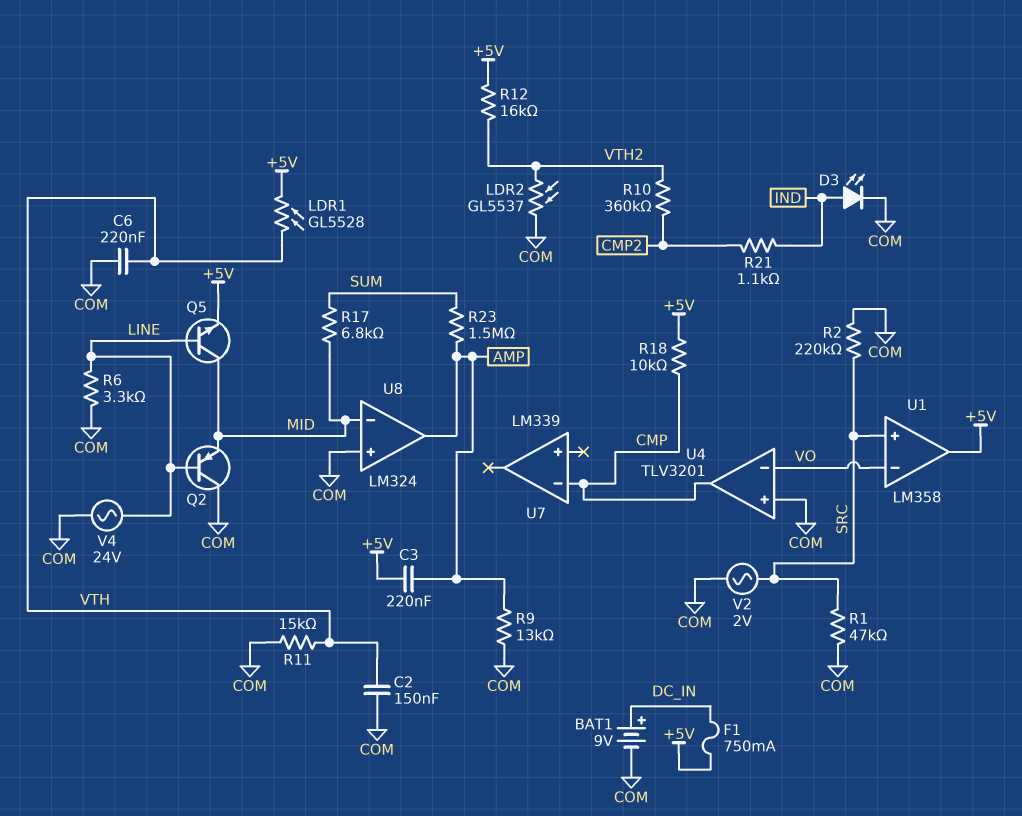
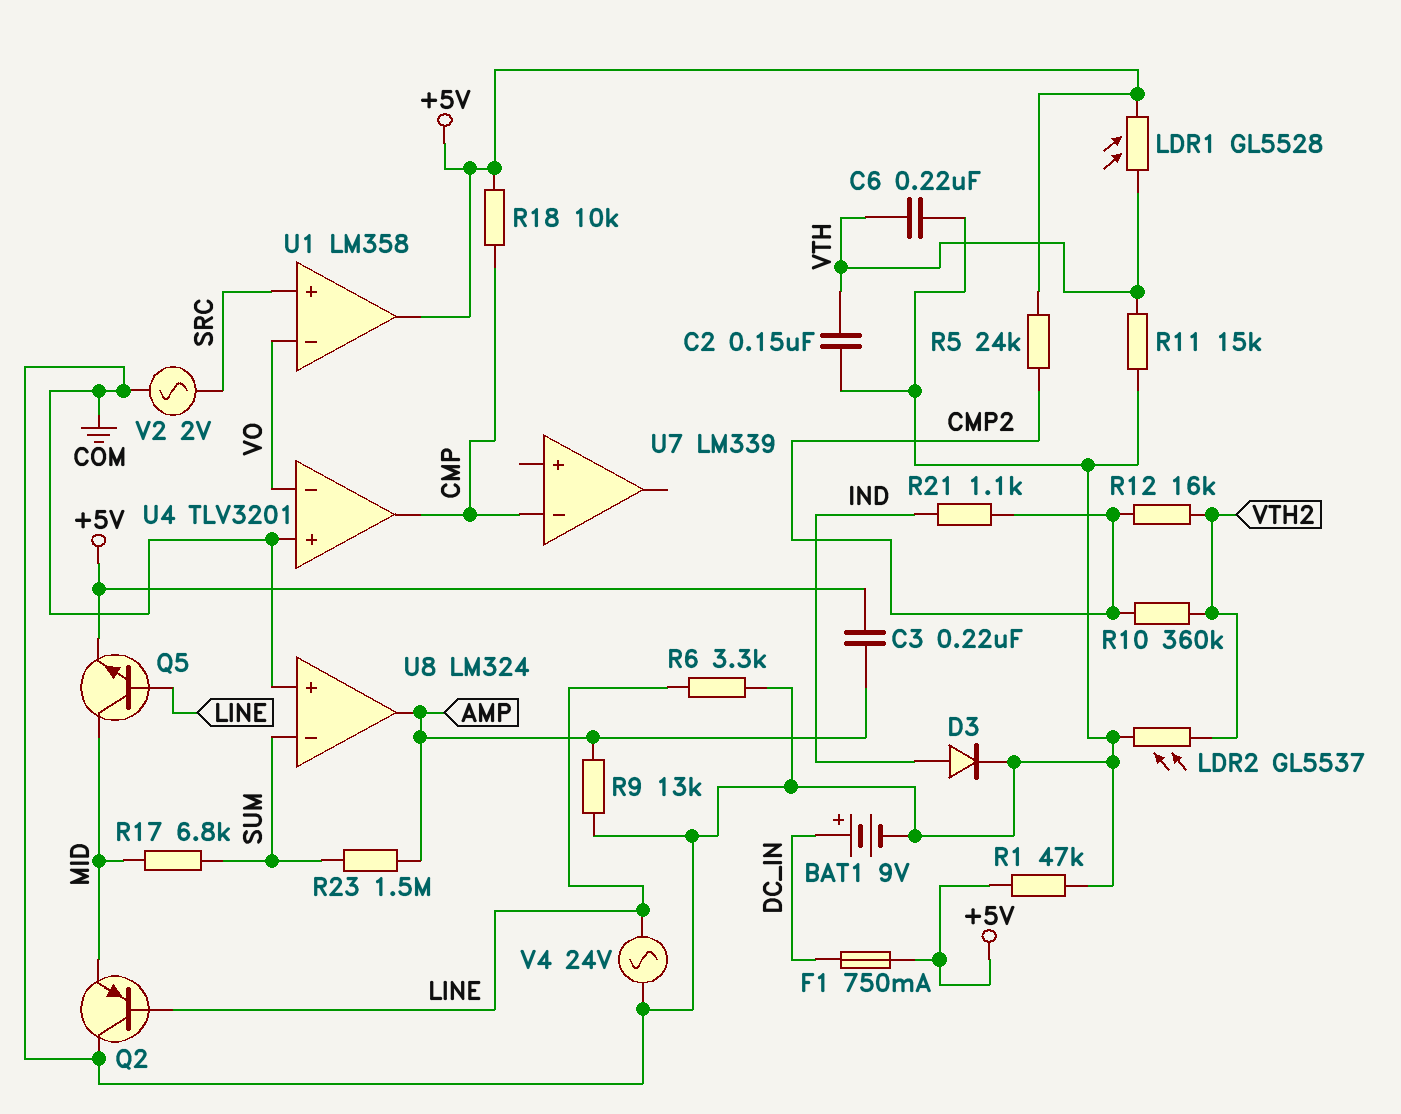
D3: LED (A IND, K COM) -> diode (A IND, K COM)
R1: 47k (COM, SRC) -> 47k (+5V, COM)
R2: 220k (COM, SRC) -> none
R5: none -> 24k (+5V, CMP2)
R12: 16k (+5V, VTH2) -> 16k (CMP2, VTH2)
U8 pin in-: MID -> SUM

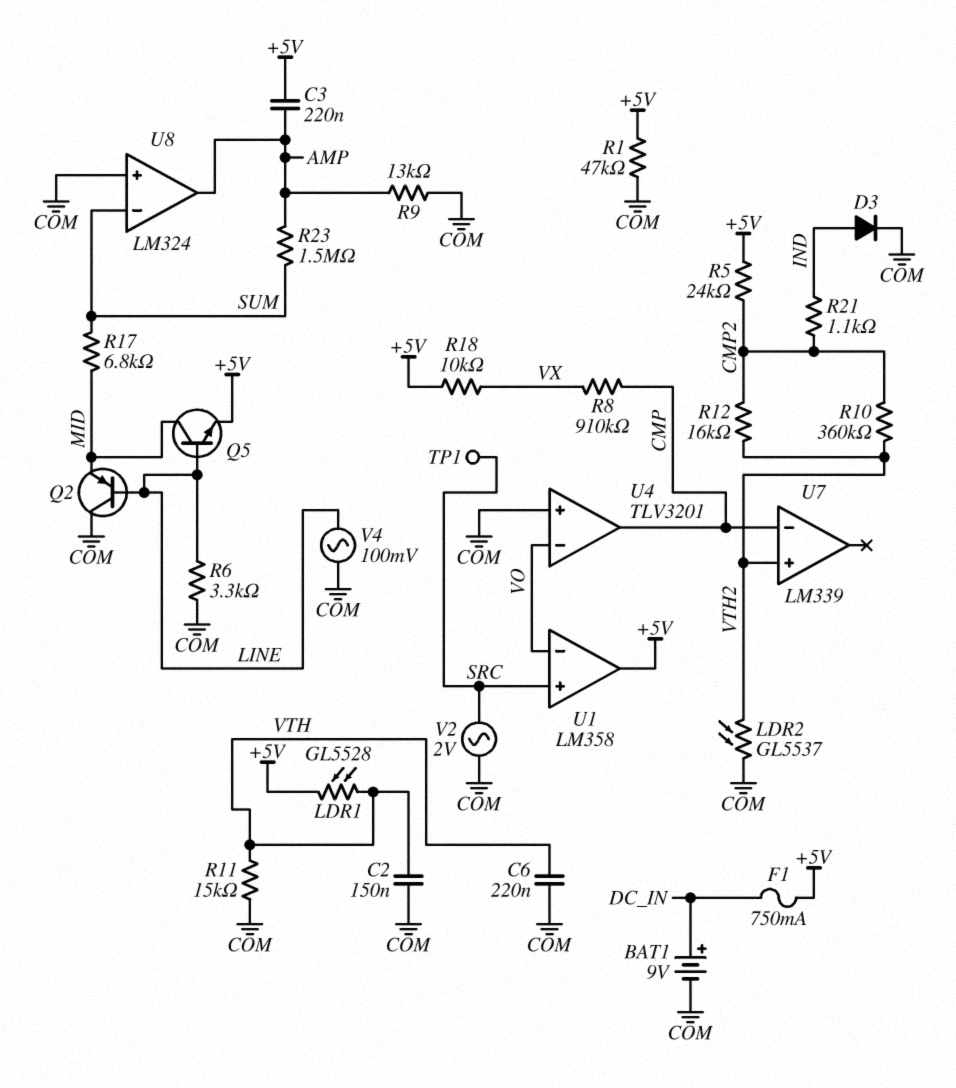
R8: none -> 910k (CMP, VX)
R18: 10k (+5V, CMP) -> 10k (+5V, VX)
TP1: none -> test point (SRC)
U7 pin in+: none -> VTH2
V4: AC 24V (COM, LINE) -> AC 100mV (COM, LINE)

